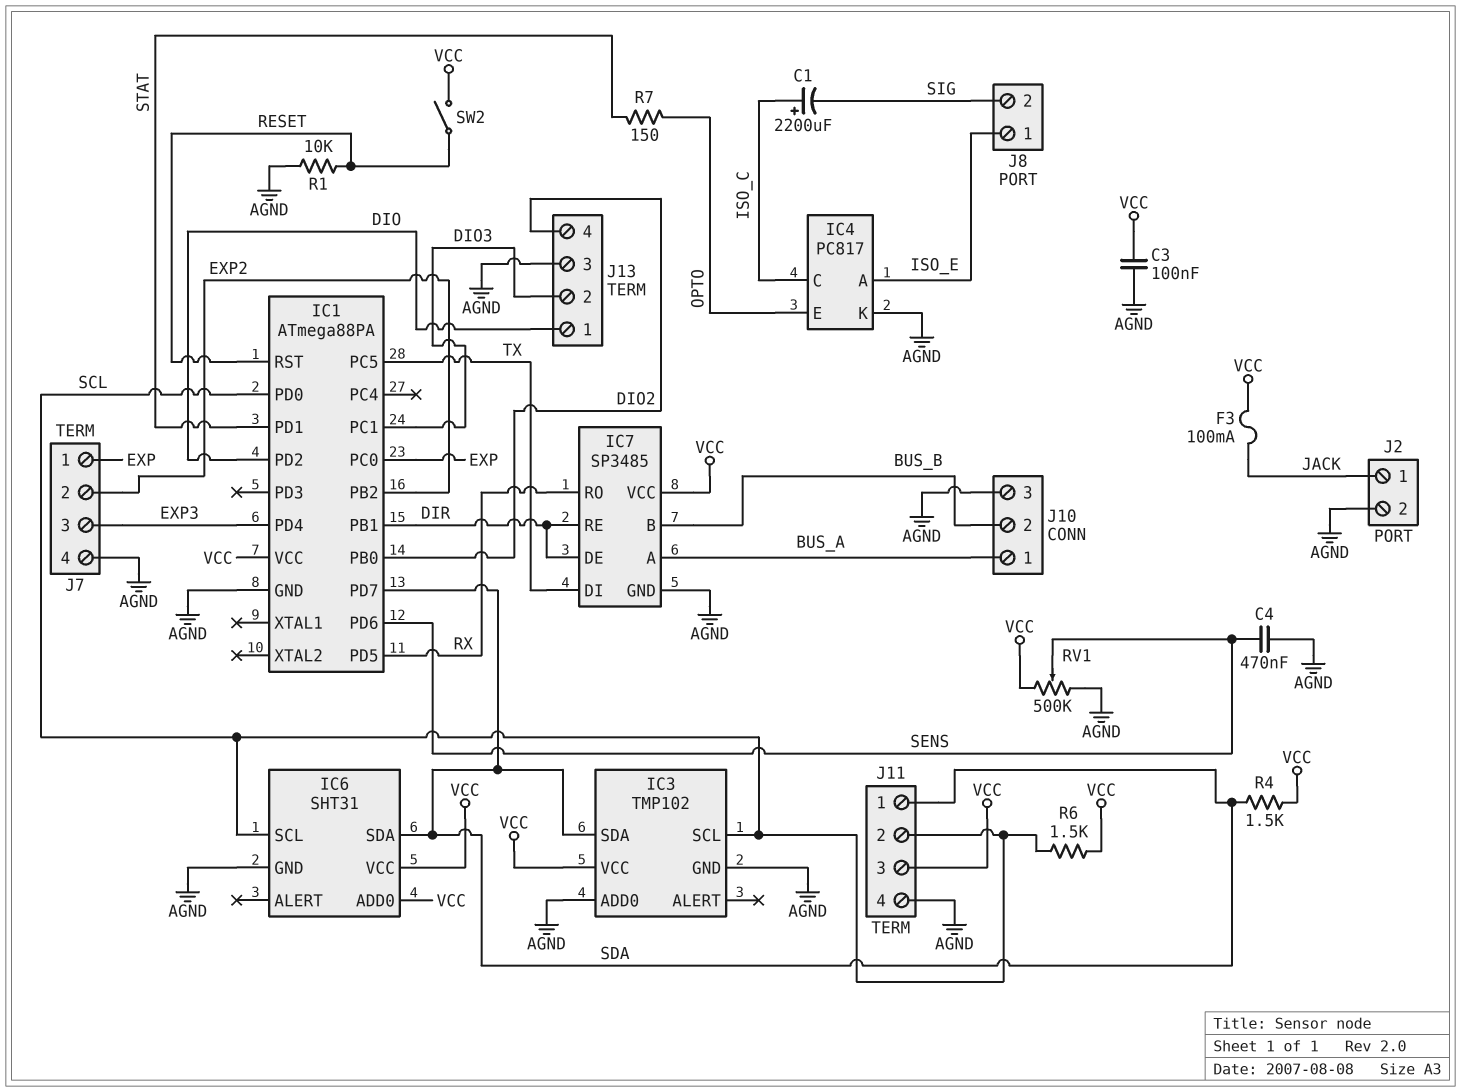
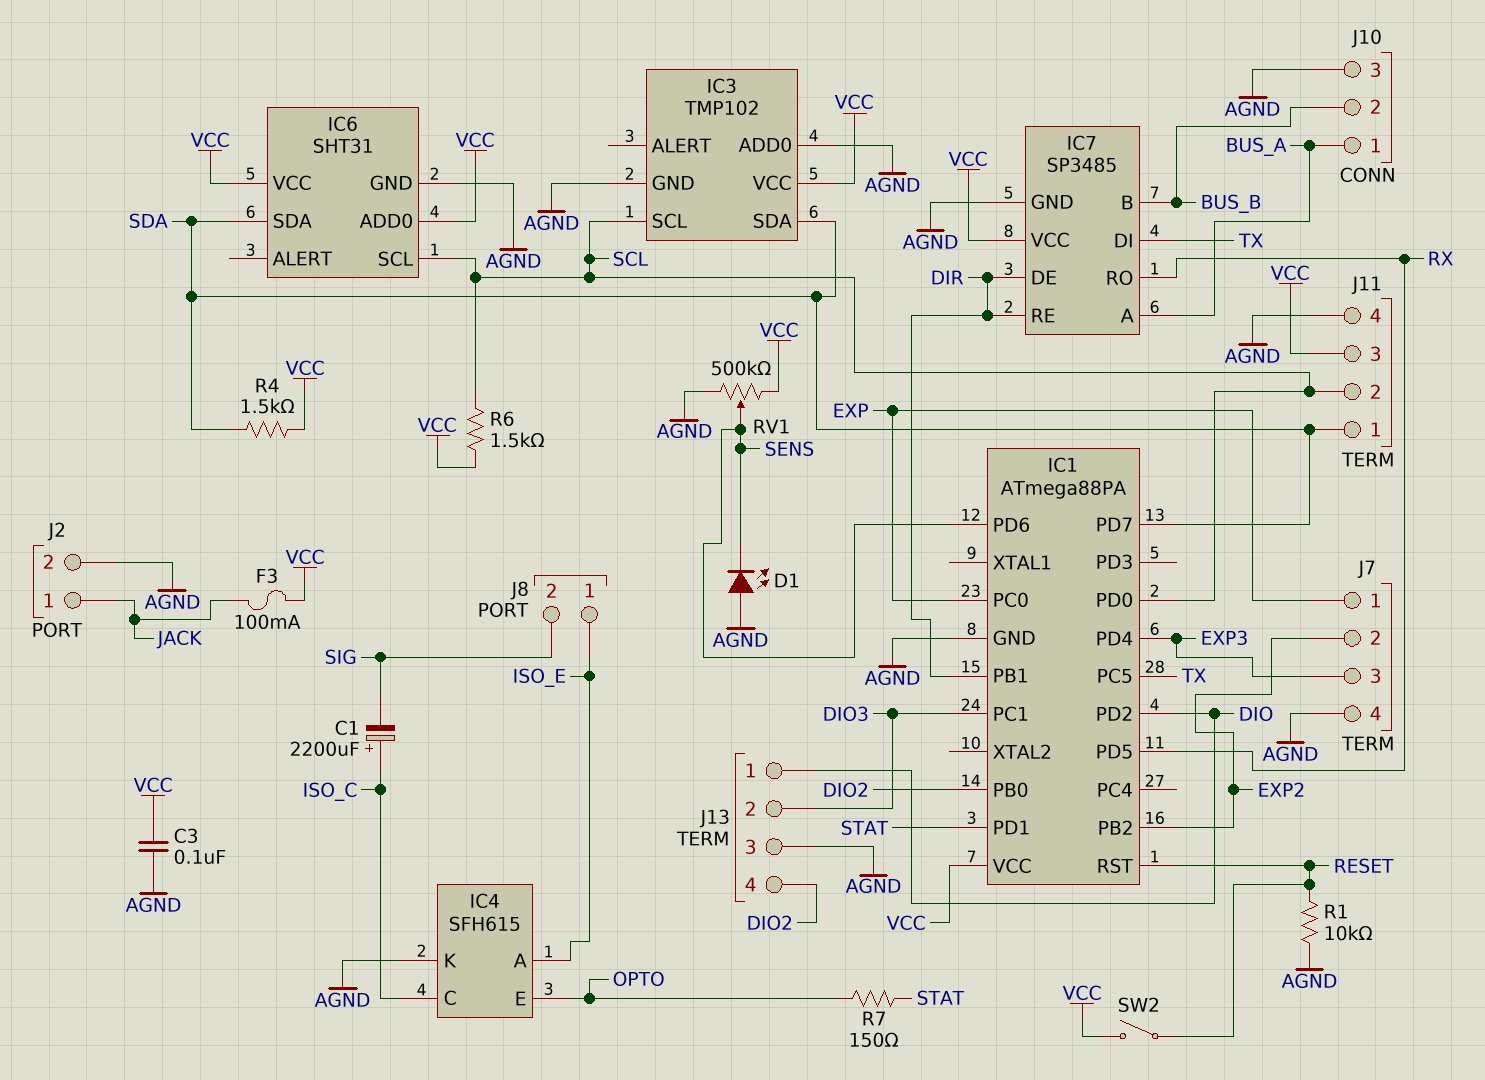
C4: 470nF (AGND, SENS) -> none
D1: none -> LED (A AGND, K SENS)
IC4: PC817 -> SFH615

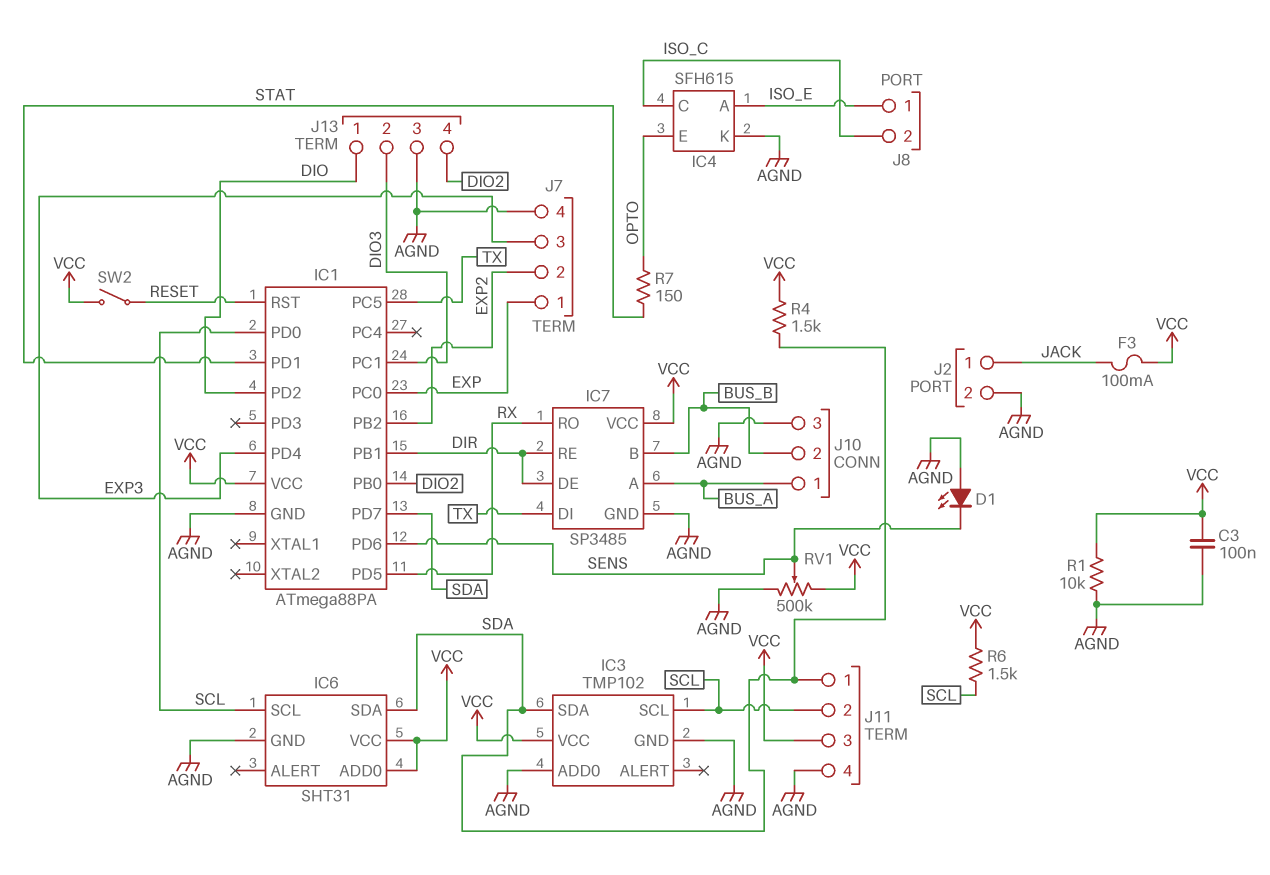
C1: 2200uF (plus ISO_C, minus SIG) -> none
J8 pin 2: SIG -> ISO_C
R1: 10k (AGND, RESET) -> 10k (AGND, VCC)

